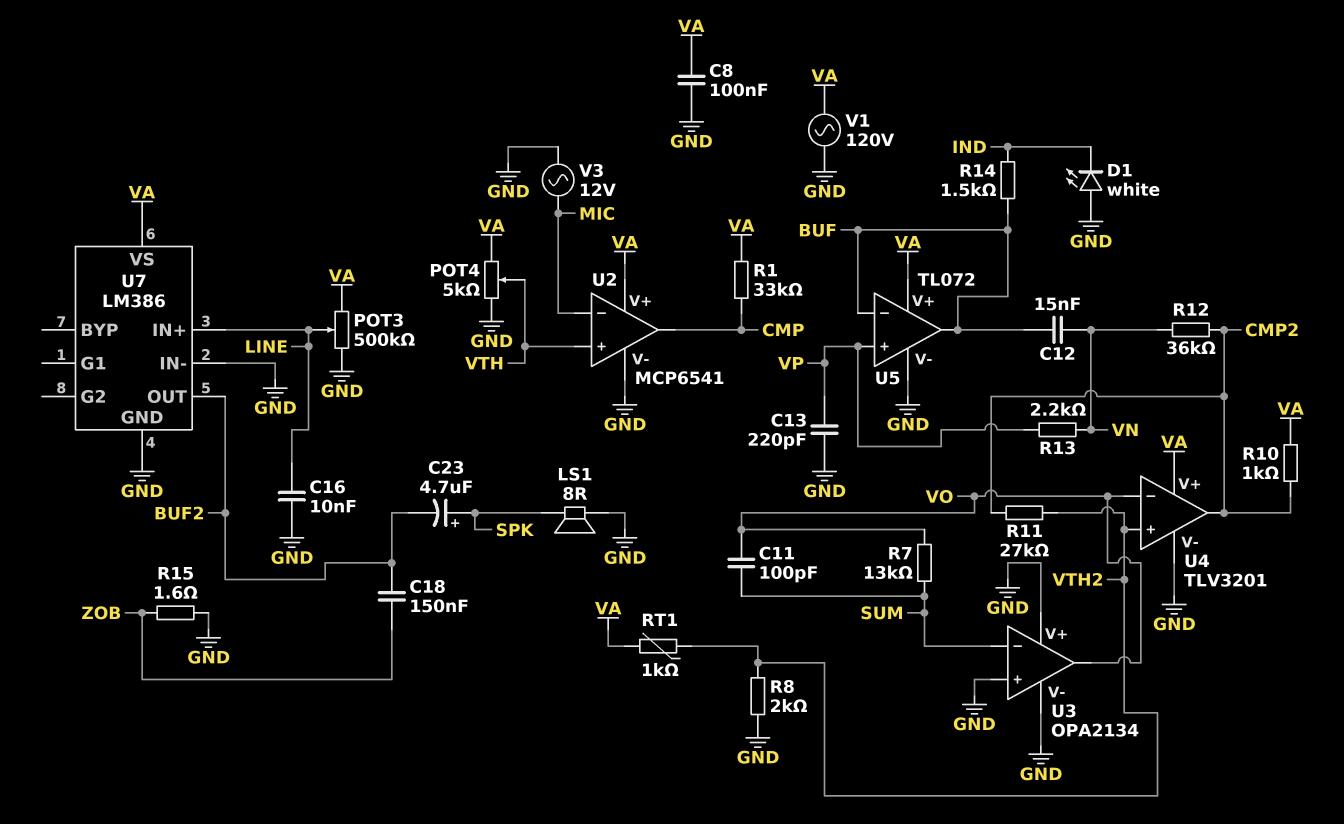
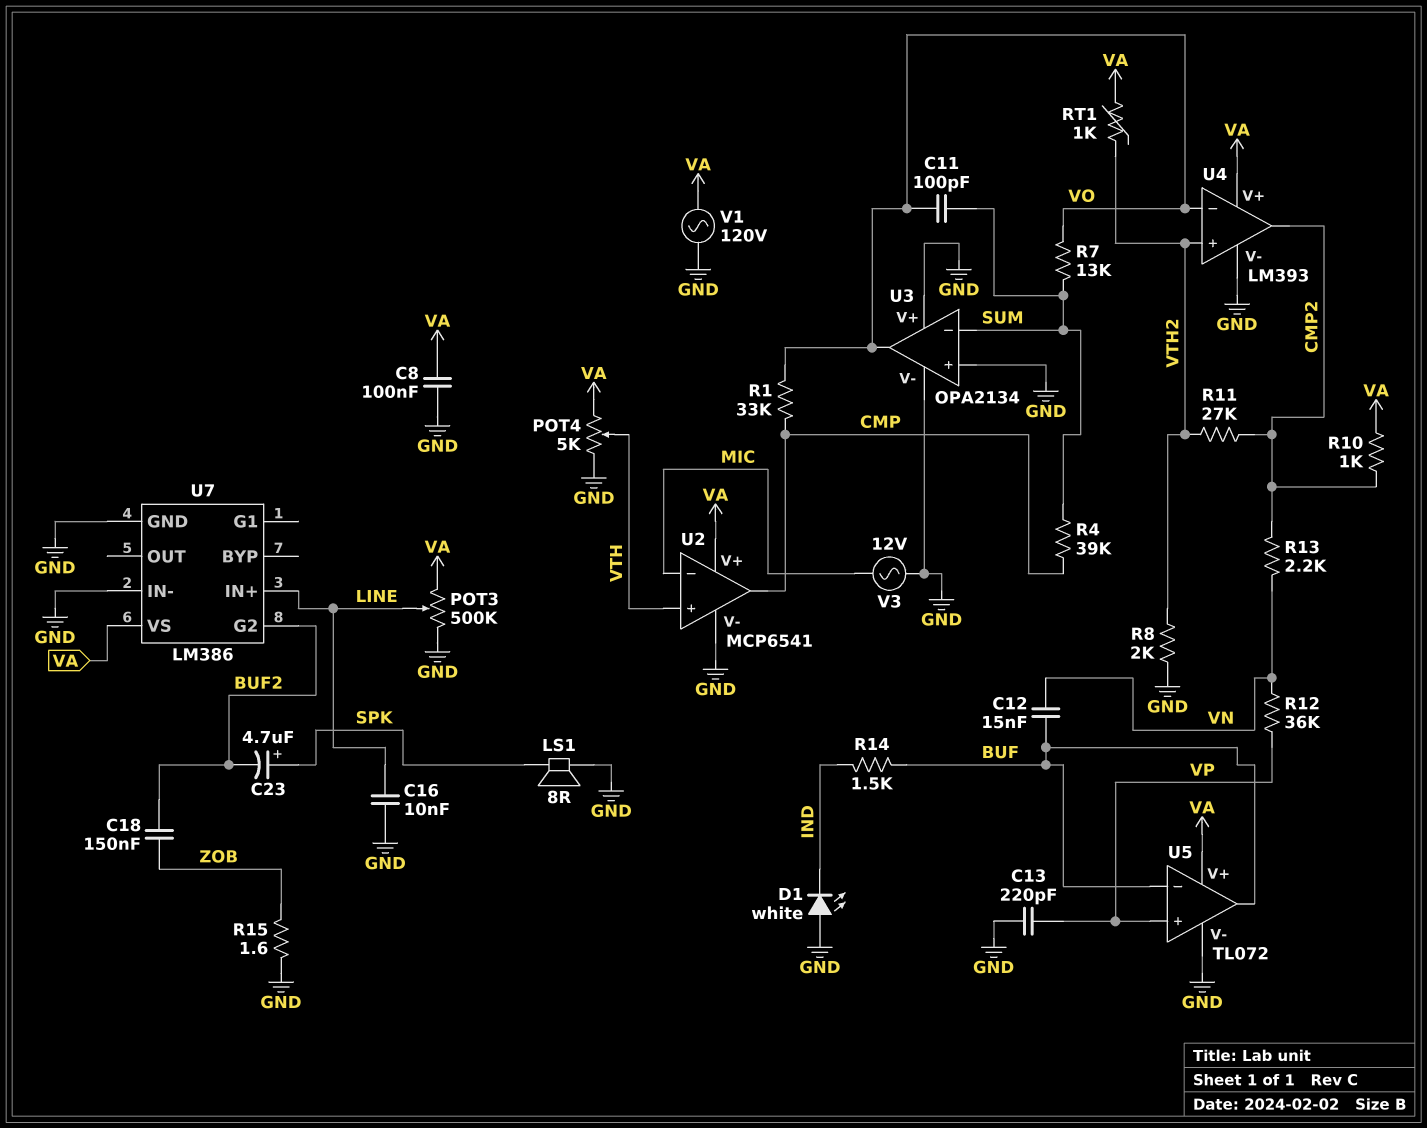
R1: 33k (CMP, VA) -> 33k (CMP, VO)
R4: none -> 39k (CMP, SUM)
R12: 36k (CMP2, VN) -> 36k (VN, VP)
R13: 2.2k (VN, VP) -> 2.2k (CMP2, VN)
U4: TLV3201 -> LM393
U7 pin G2: none -> BUF2
U7 pin OUT: BUF2 -> none

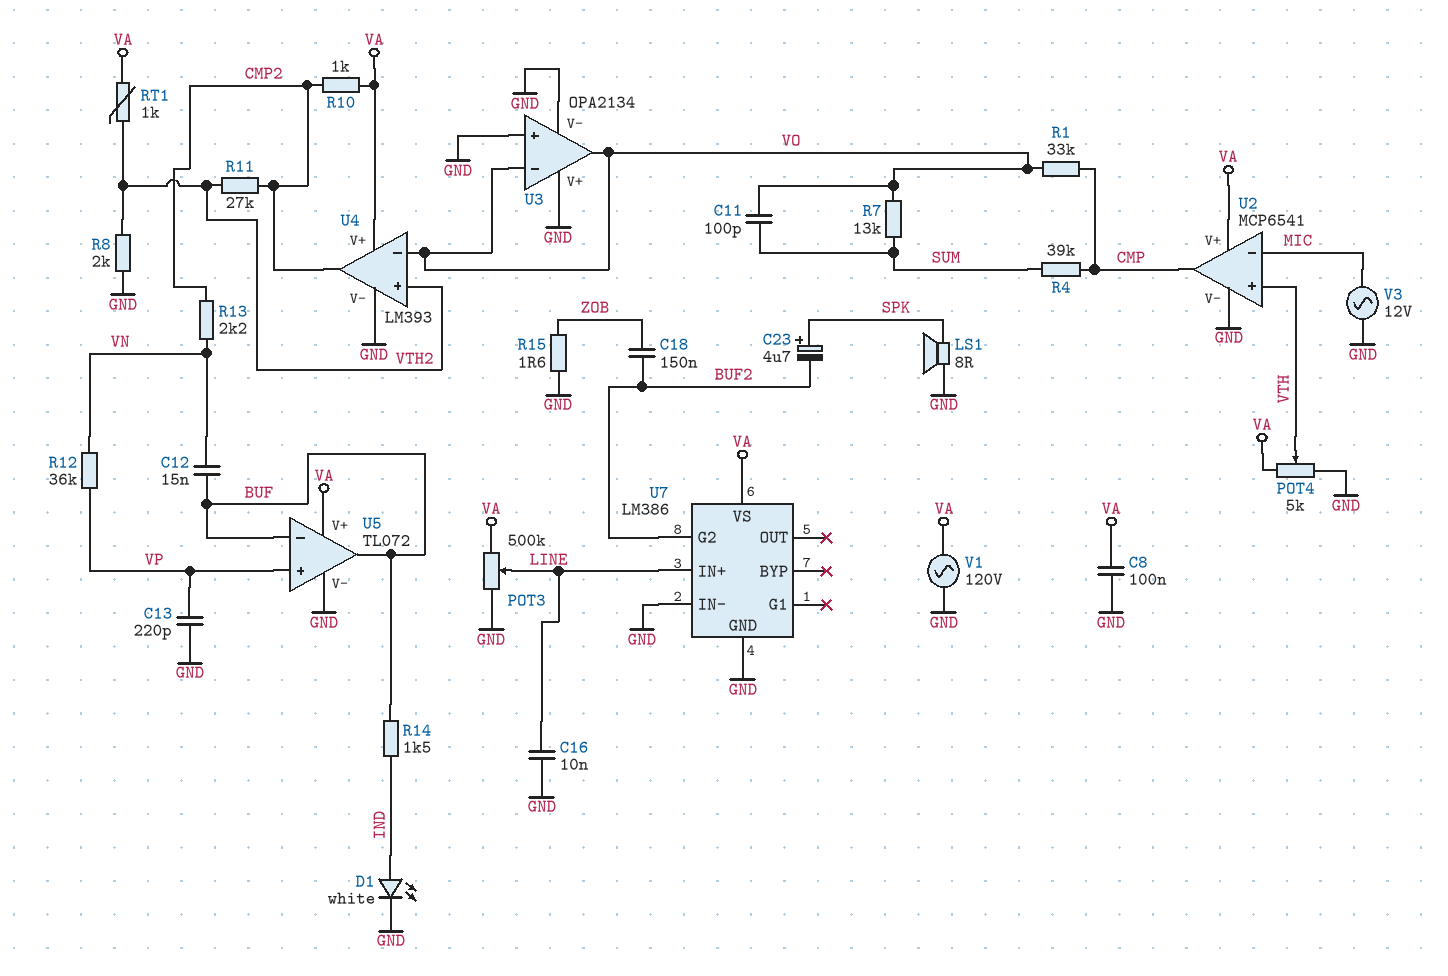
D1: LED white (A GND, K IND) -> LED white (A IND, K GND)
U3 pin in-: SUM -> VO

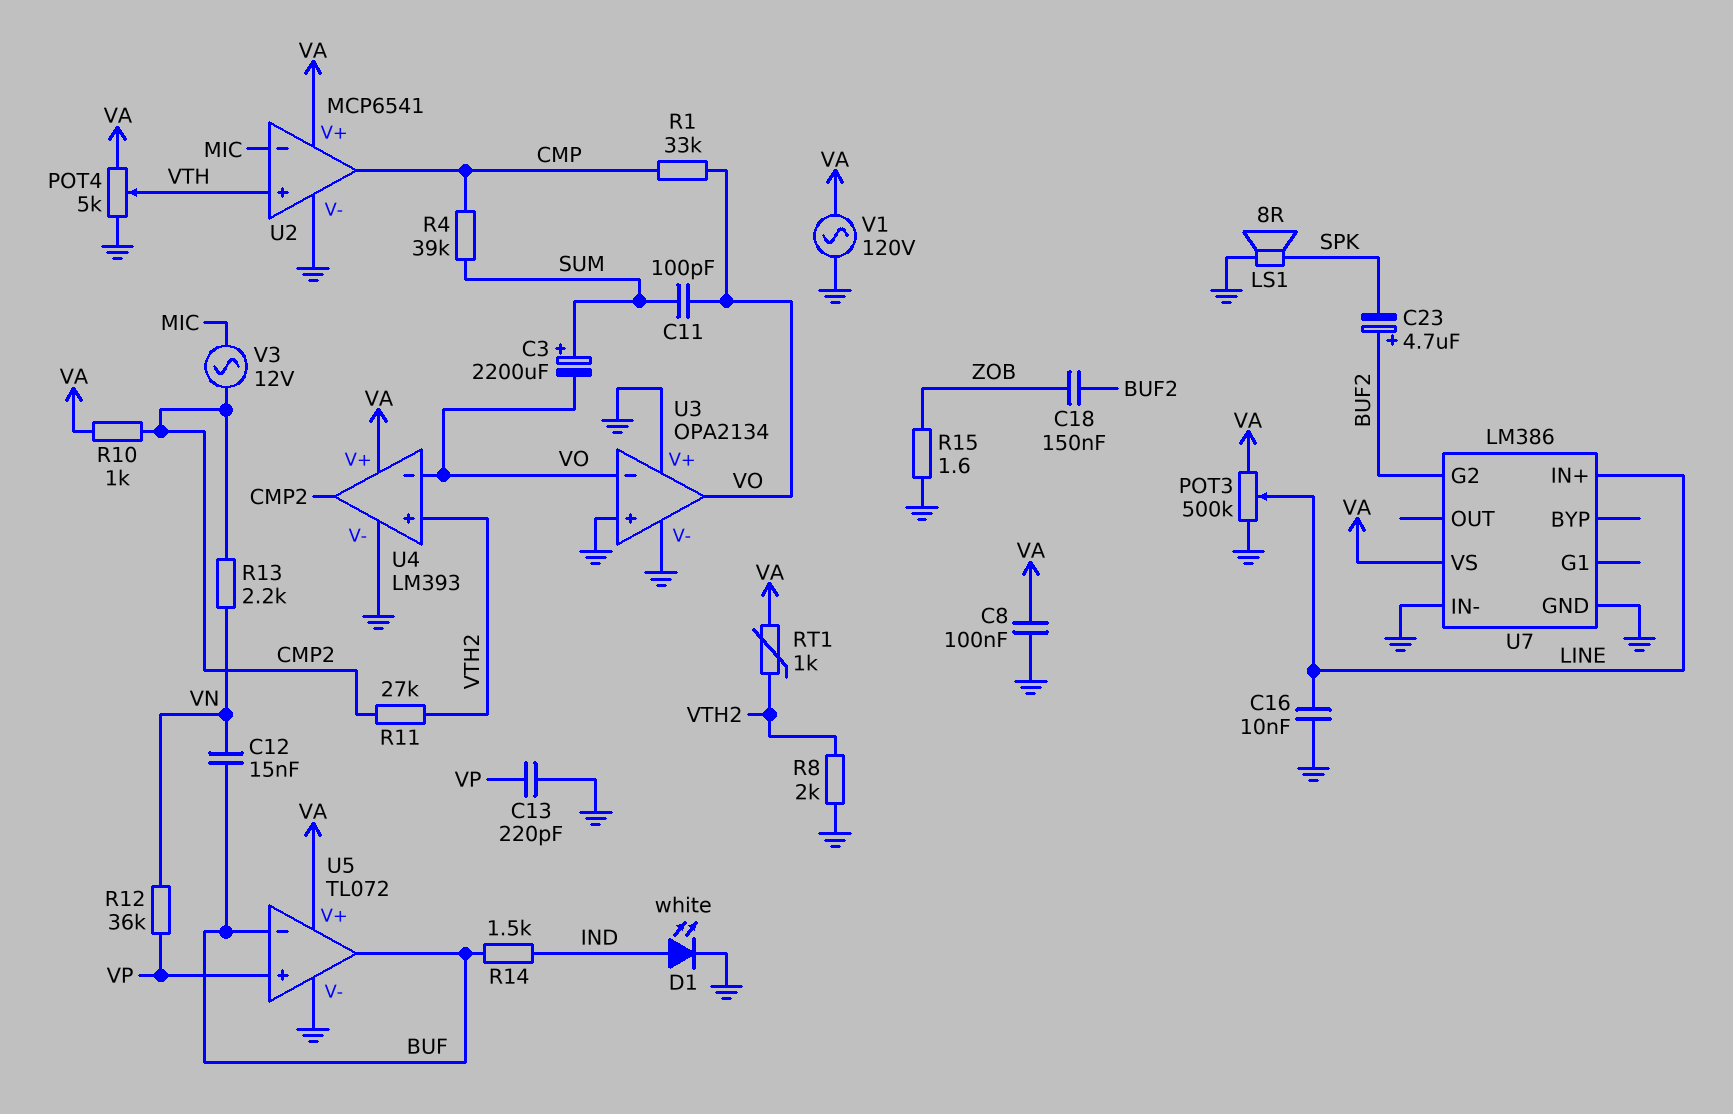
C3: none -> 2200uF (plus SUM, minus VO)
C23: 4.7uF (plus SPK, minus BUF2) -> 4.7uF (plus BUF2, minus SPK)
R7: 13k (SUM, VO) -> none
V3: AC 12V (GND, MIC) -> AC 12V (CMP2, MIC)

